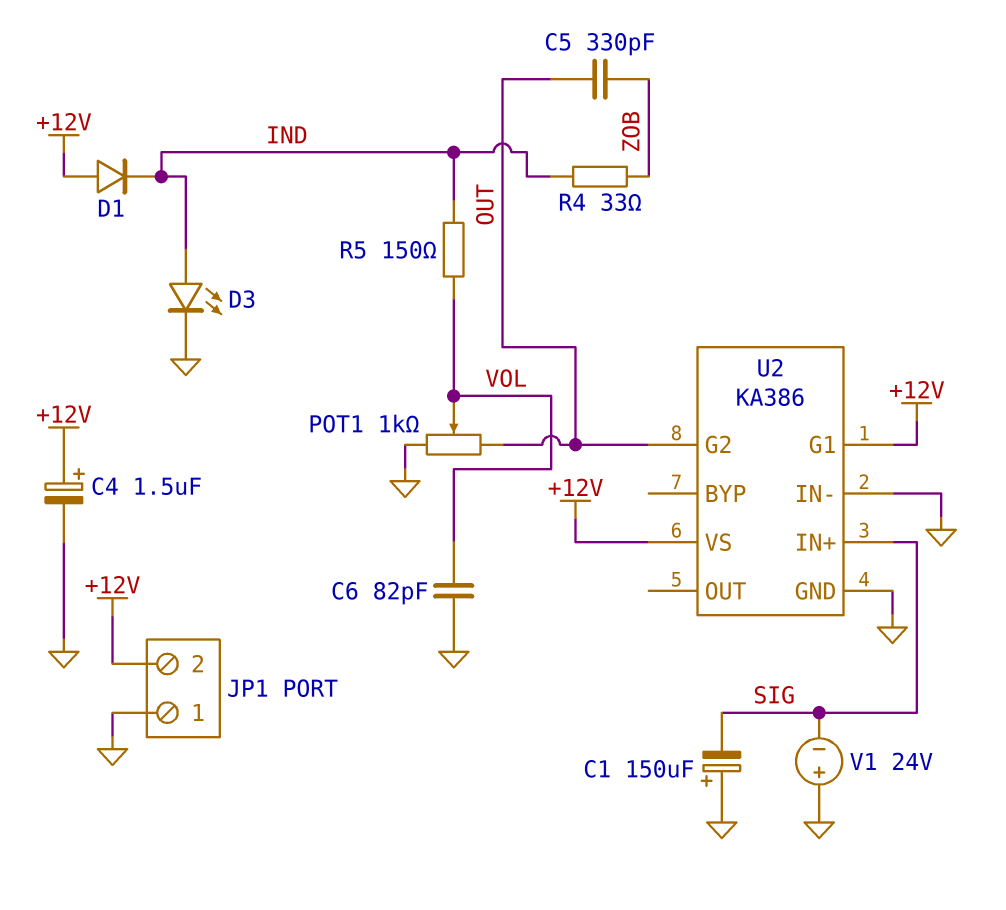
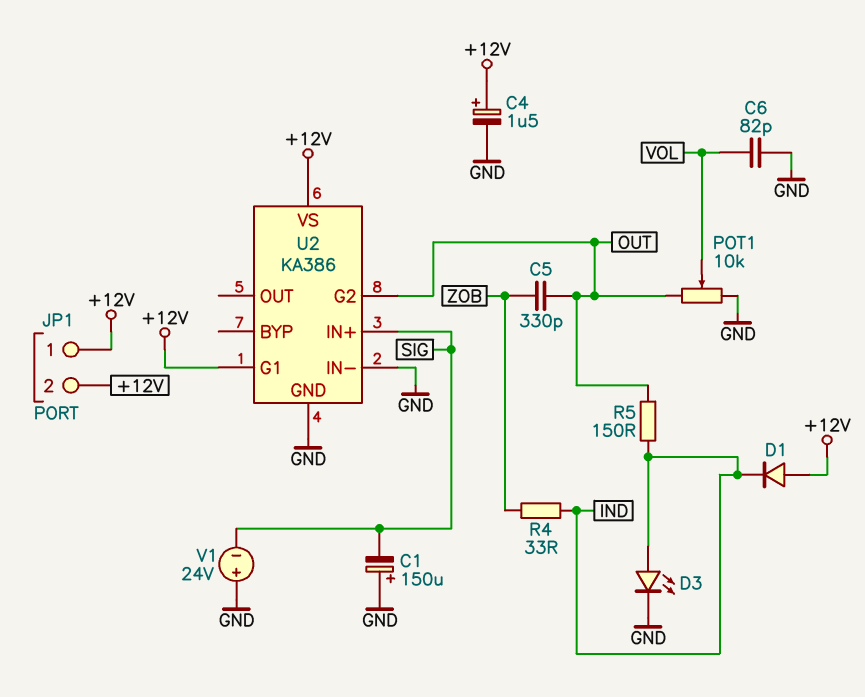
JP1 pin 1: GND -> +12V
POT1: 1k (GND, OUT, wiper VOL) -> 10k (GND, OUT, wiper VOL)
R5: 150 (IND, VOL) -> 150 (IND, OUT)

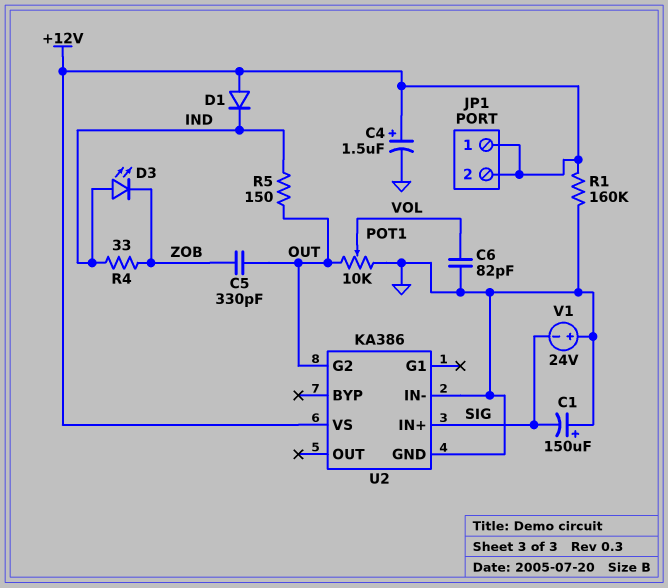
D3: LED (A IND, K GND) -> LED (A IND, K ZOB)
R1: none -> 160k (+12V, GND)
U2 pin G1: +12V -> none

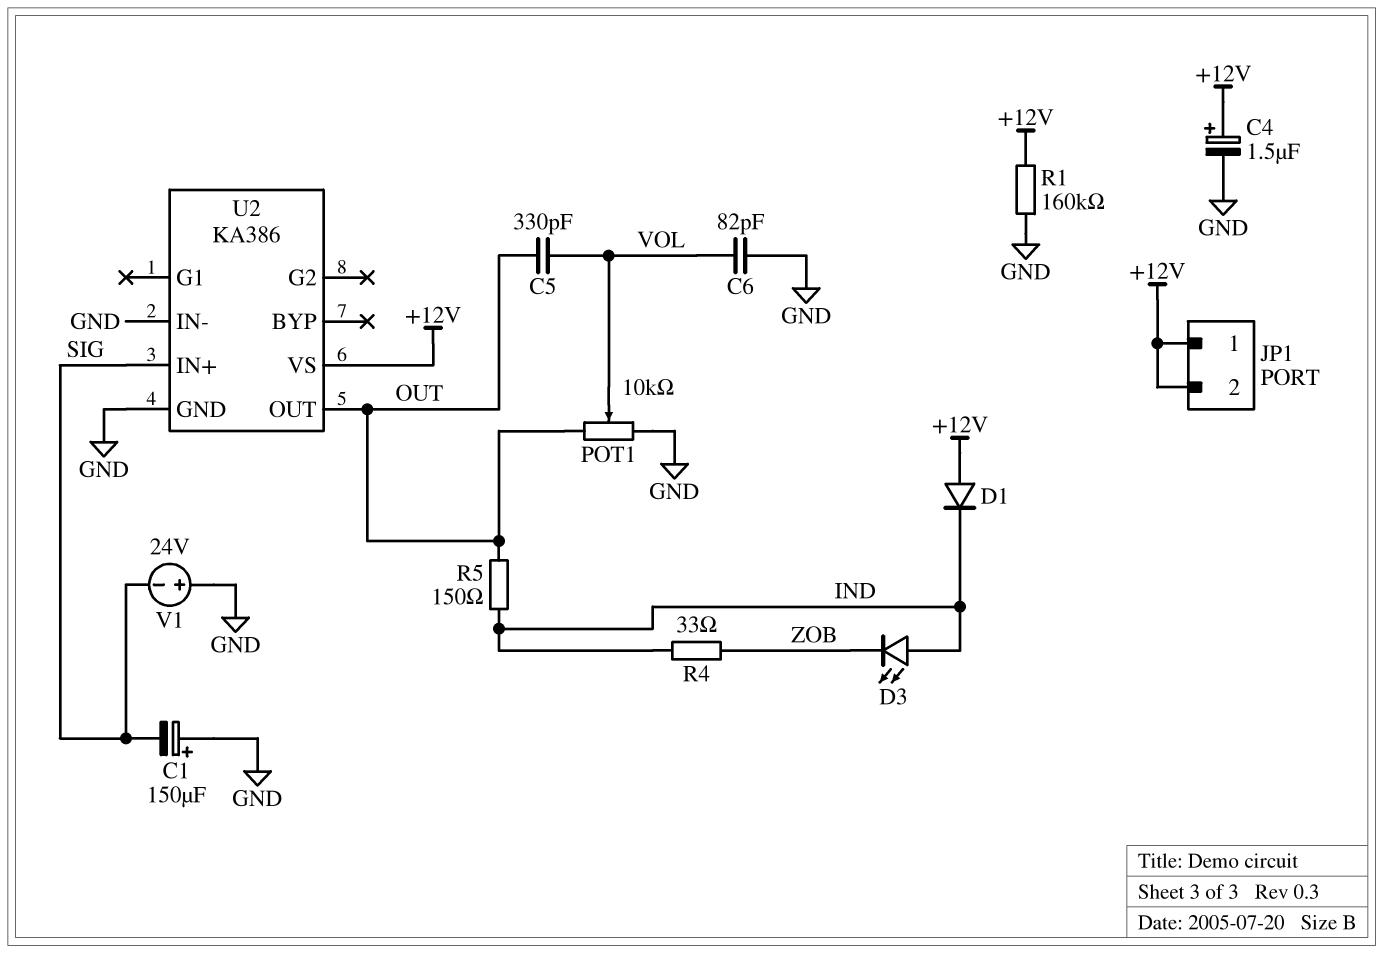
C5: 330pF (OUT, ZOB) -> 330pF (OUT, VOL)
U2 pin G2: OUT -> none
U2 pin OUT: none -> OUT

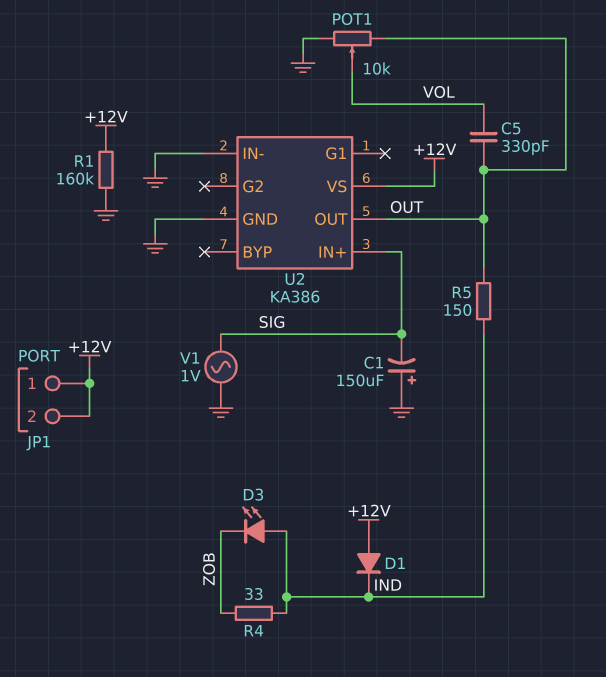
C4: 1.5uF (plus +12V, minus GND) -> none
C6: 82pF (GND, VOL) -> none
V1: 24V (plus GND, minus SIG) -> AC 1V (GND, SIG)

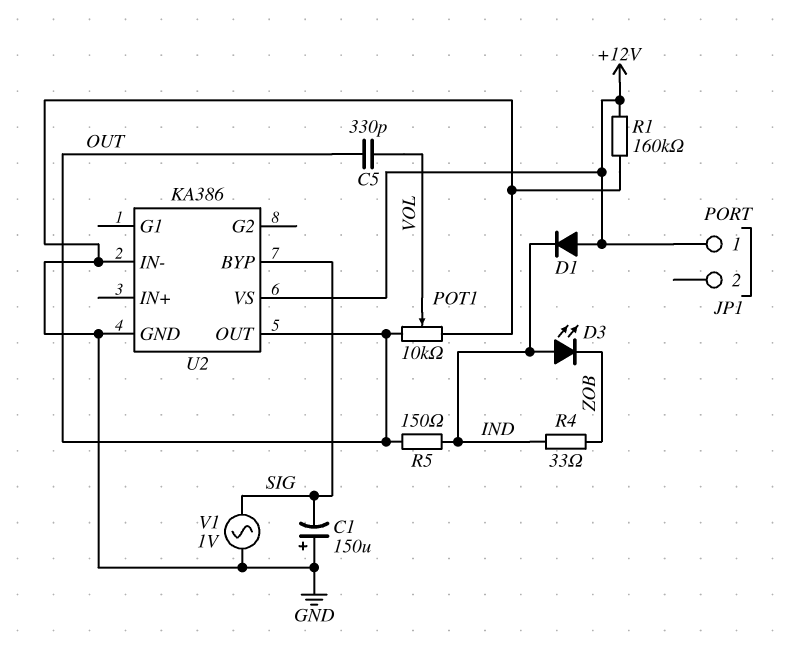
JP1 pin 2: +12V -> none
U2 pin BYP: none -> SIG
U2 pin IN+: SIG -> none

